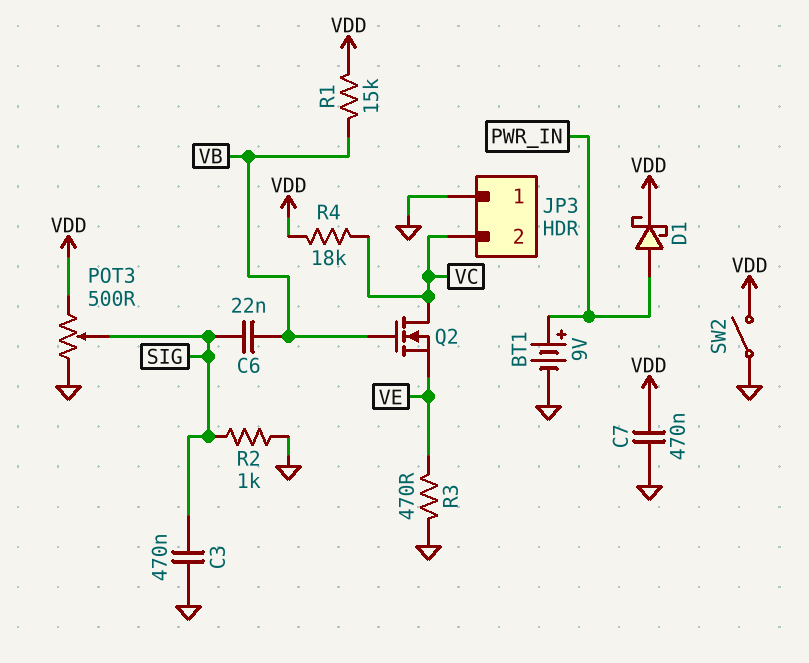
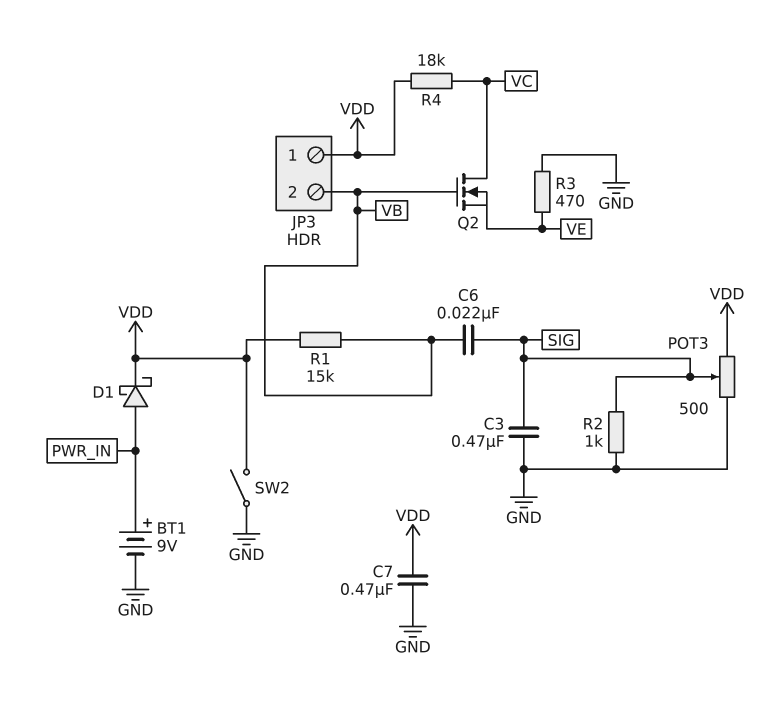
JP3 pin 1: GND -> VDD
JP3 pin 2: VC -> VB

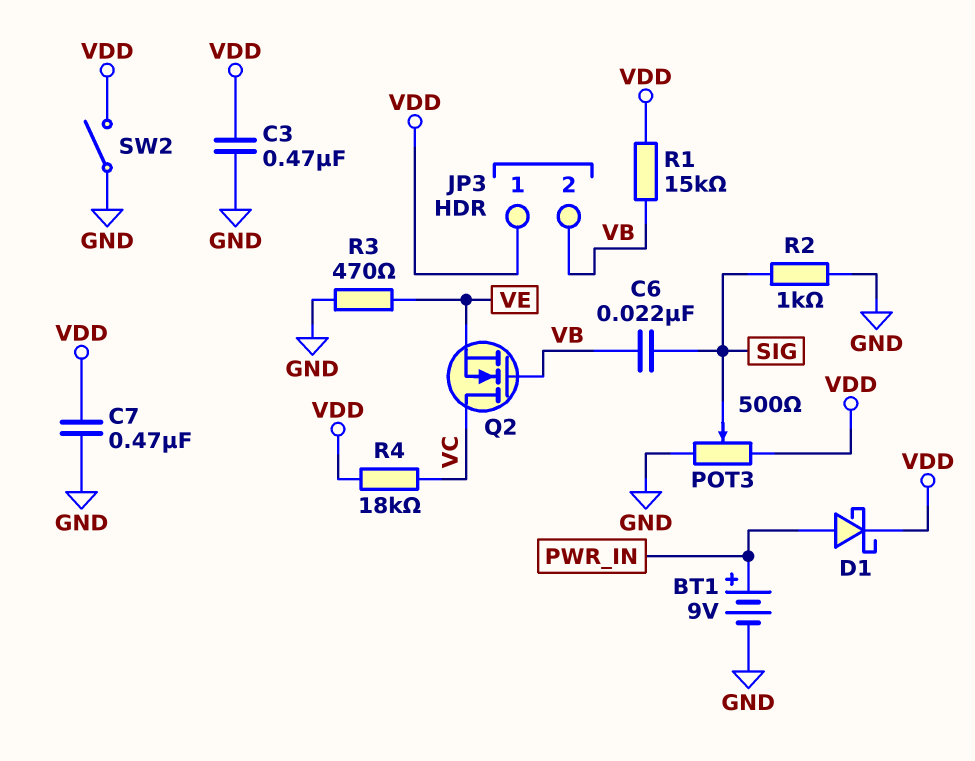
C3: 470nF (GND, SIG) -> 470nF (GND, VDD)

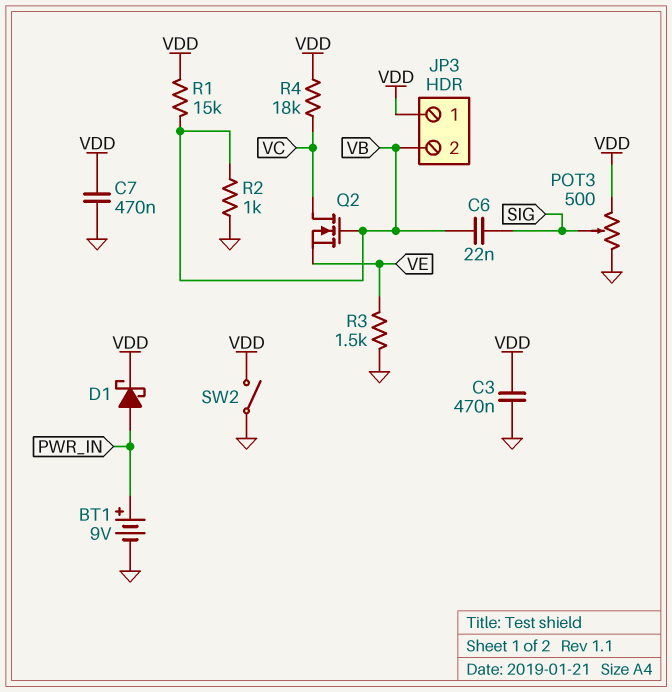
R2: 1k (GND, SIG) -> 1k (GND, VB)
R3: 470 (GND, VE) -> 1.5k (GND, VE)

